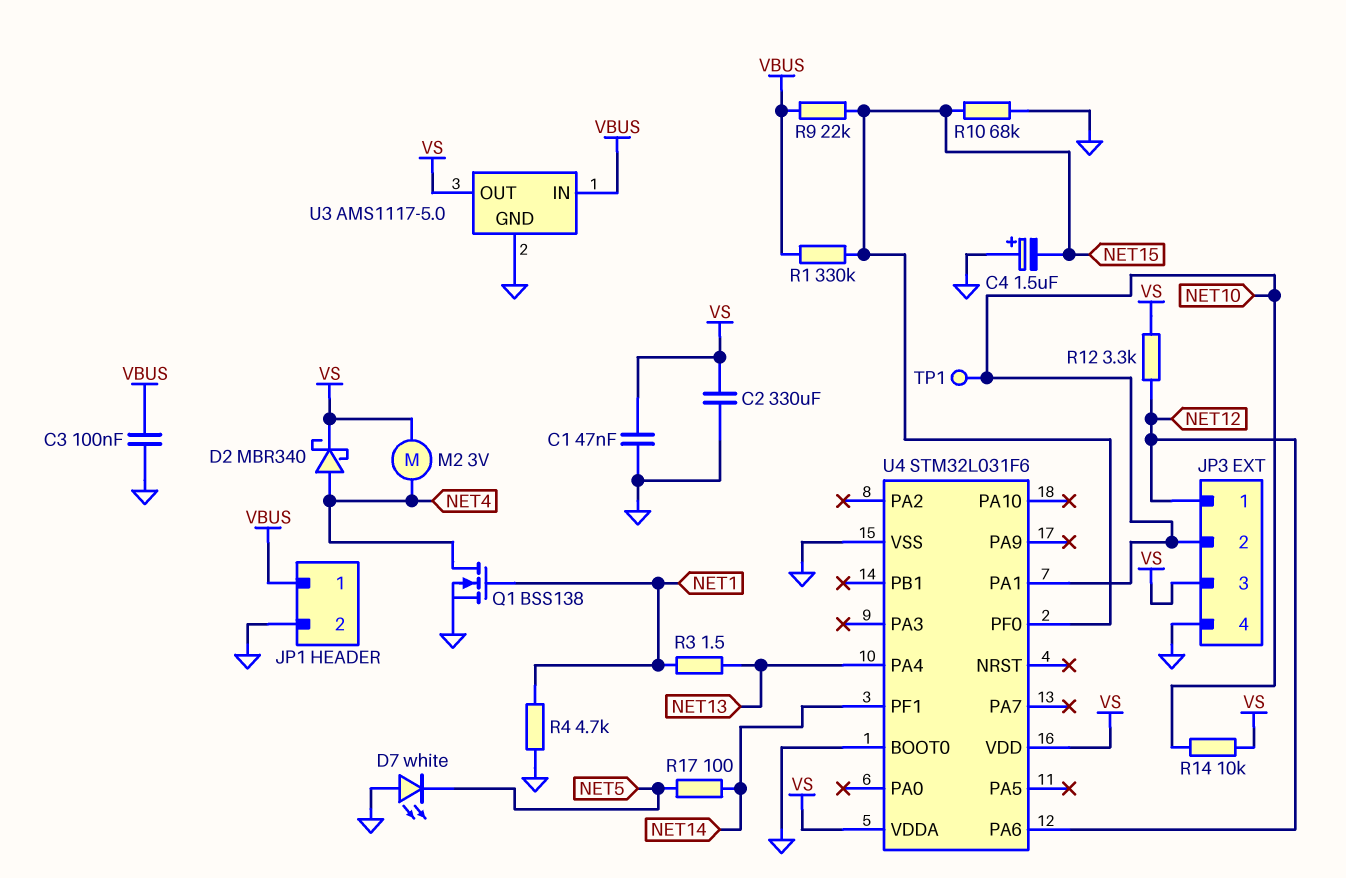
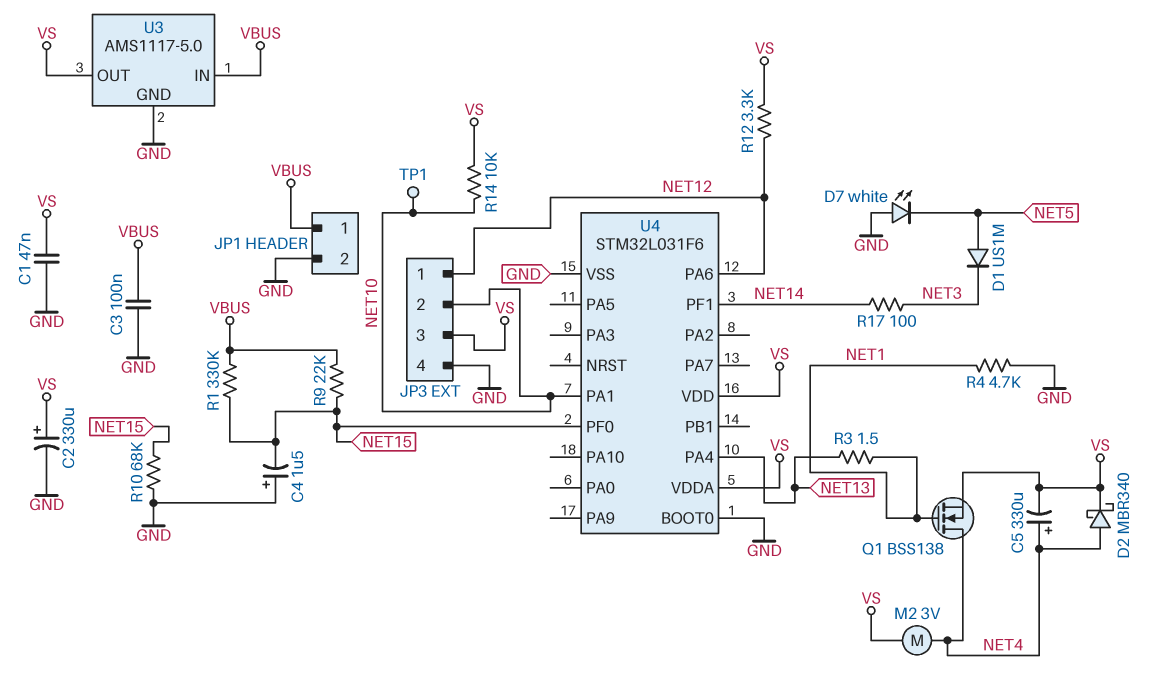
C2: 330uF (GND, VS) -> 330uF (plus VS, minus GND)
C5: none -> 330uF (plus NET4, minus VS)
D1: none -> diode US1M (A NET5, K NET3)
Q1: NMOS BSS138 (G NET1, D NET4, S GND) -> NMOS BSS138 (G NET1, D NET4, S VS)
R17: 100 (NET5, NET14) -> 100 (NET3, NET14)

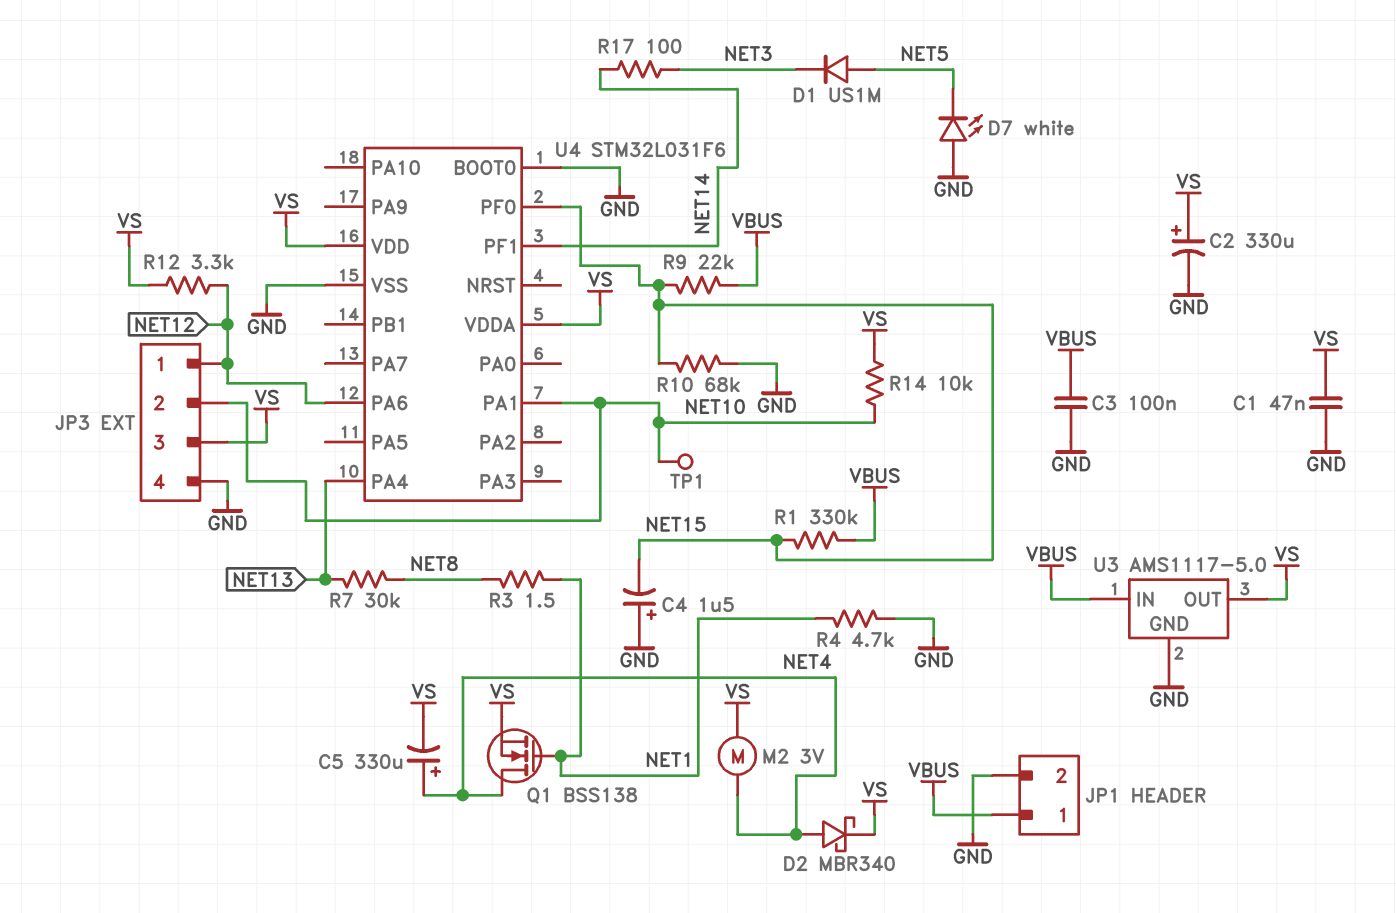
R3: 1.5 (NET1, NET13) -> 1.5 (NET1, NET8)
R7: none -> 30k (NET8, NET13)

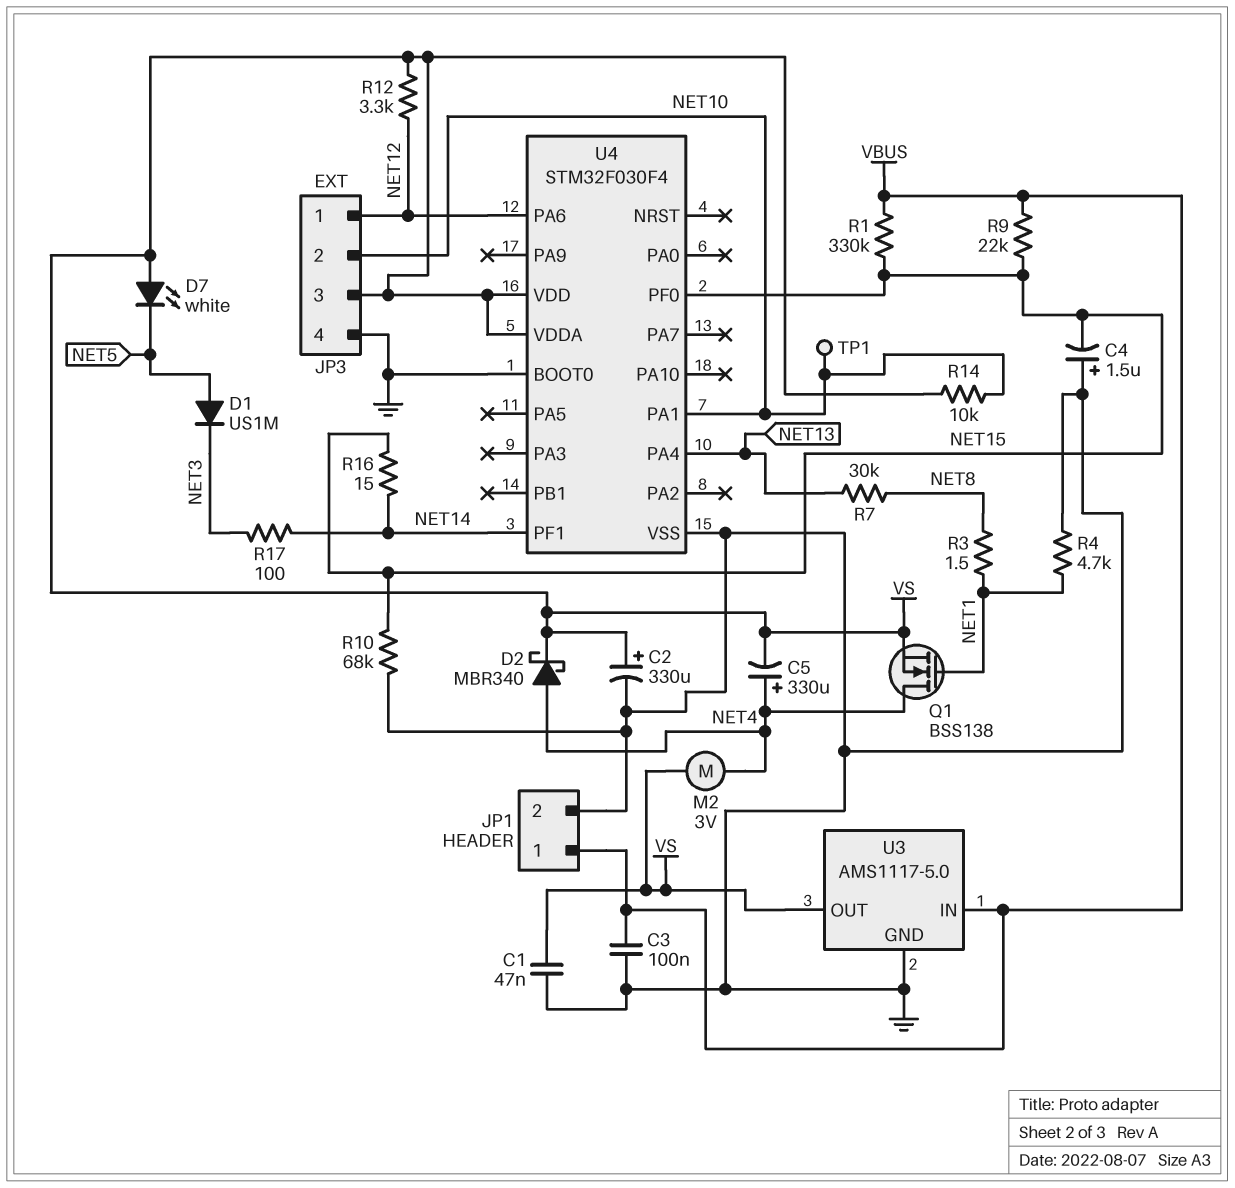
D7: LED white (A GND, K NET5) -> LED white (A VS, K NET5)
R16: none -> 15 (NET14, NET15)
U4: STM32L031F6 -> STM32F030F4

